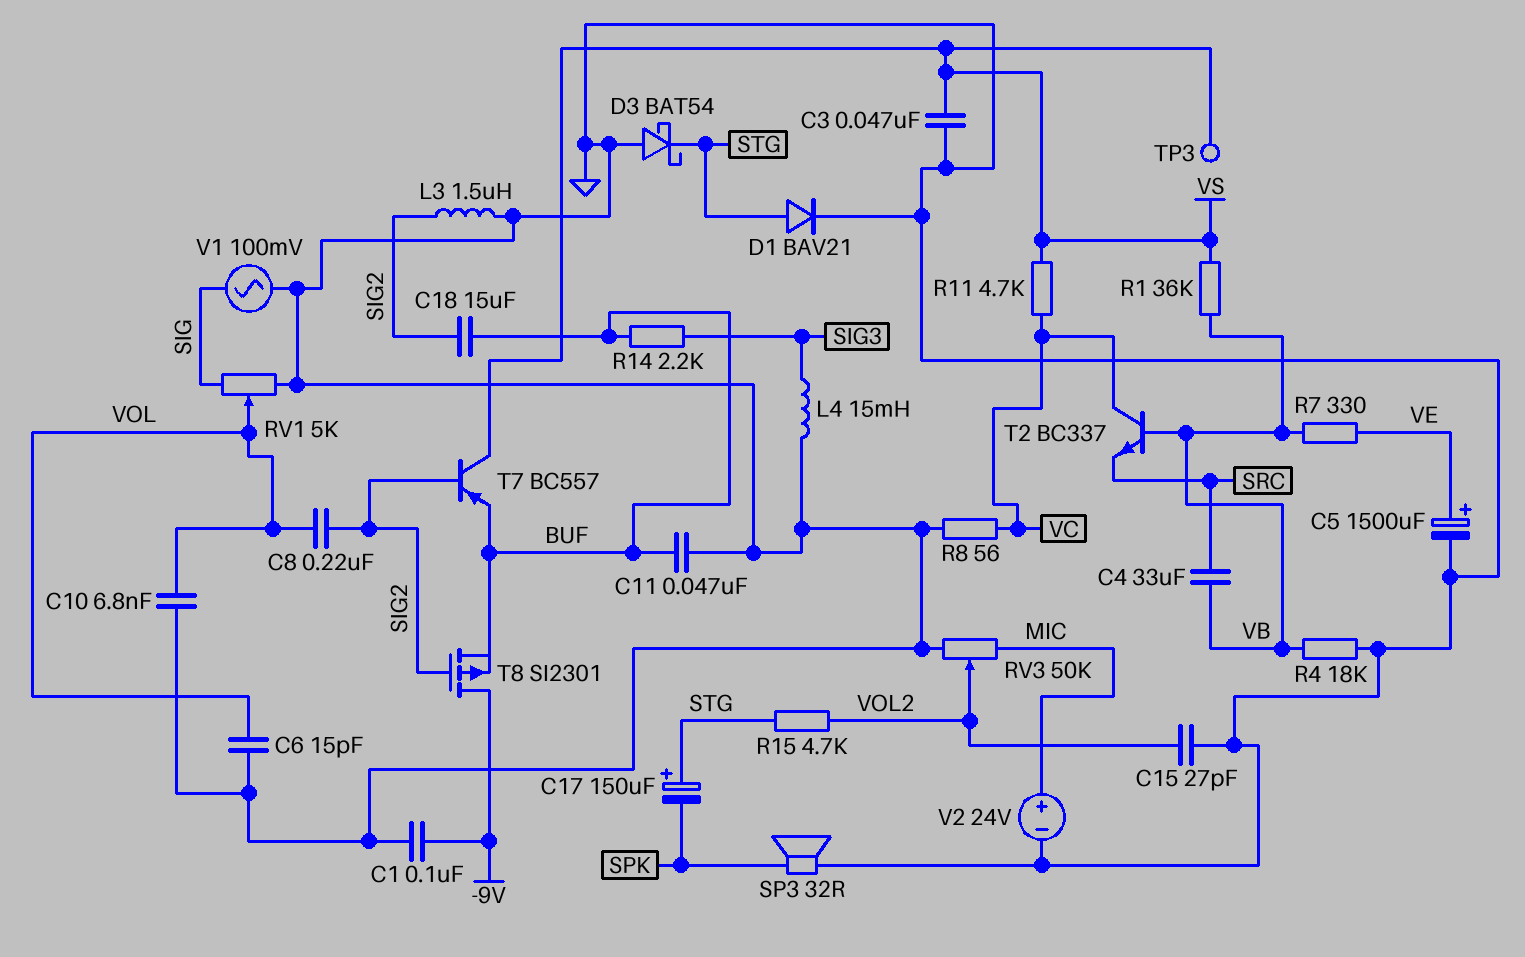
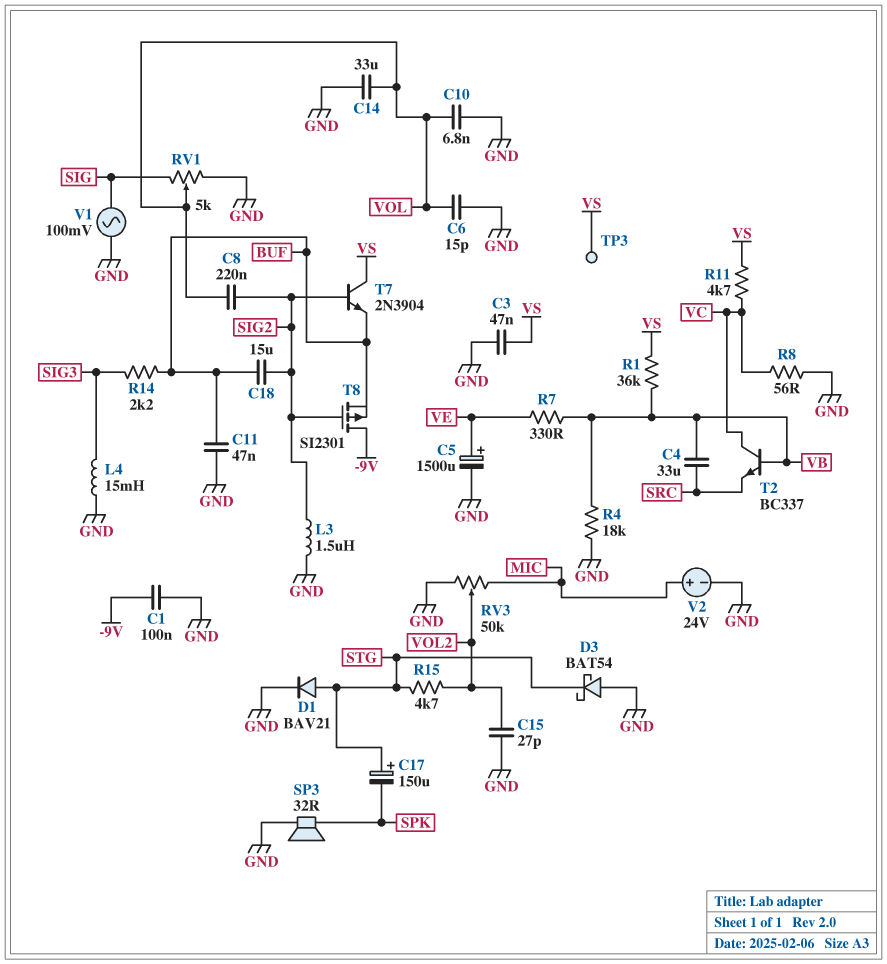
C14: none -> 33uF (GND, VOL)
T7: PNP BC557 (B SIG2, C VS, E BUF) -> NPN 2N3904 (B SIG2, C VS, E BUF)

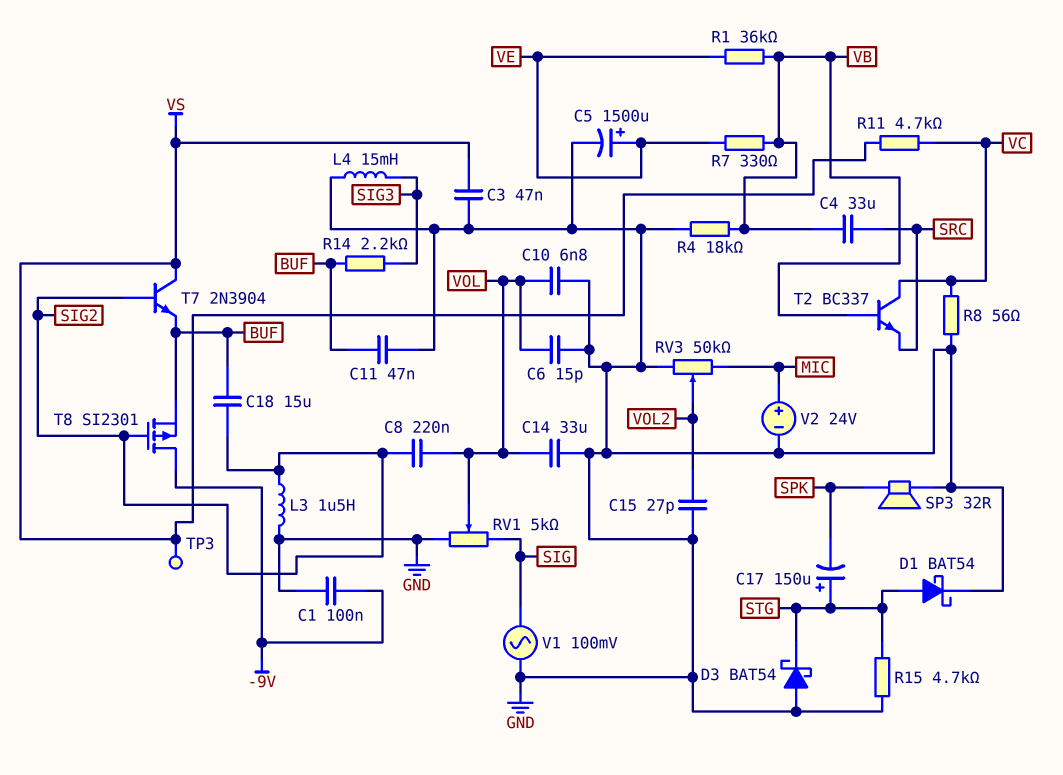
D1: diode BAV21 (A STG, K GND) -> schottky BAT54 (A STG, K GND)
R1: 36k (VB, VS) -> 36k (VB, VE)
R15: 4.7k (STG, VOL2) -> 4.7k (GND, STG)

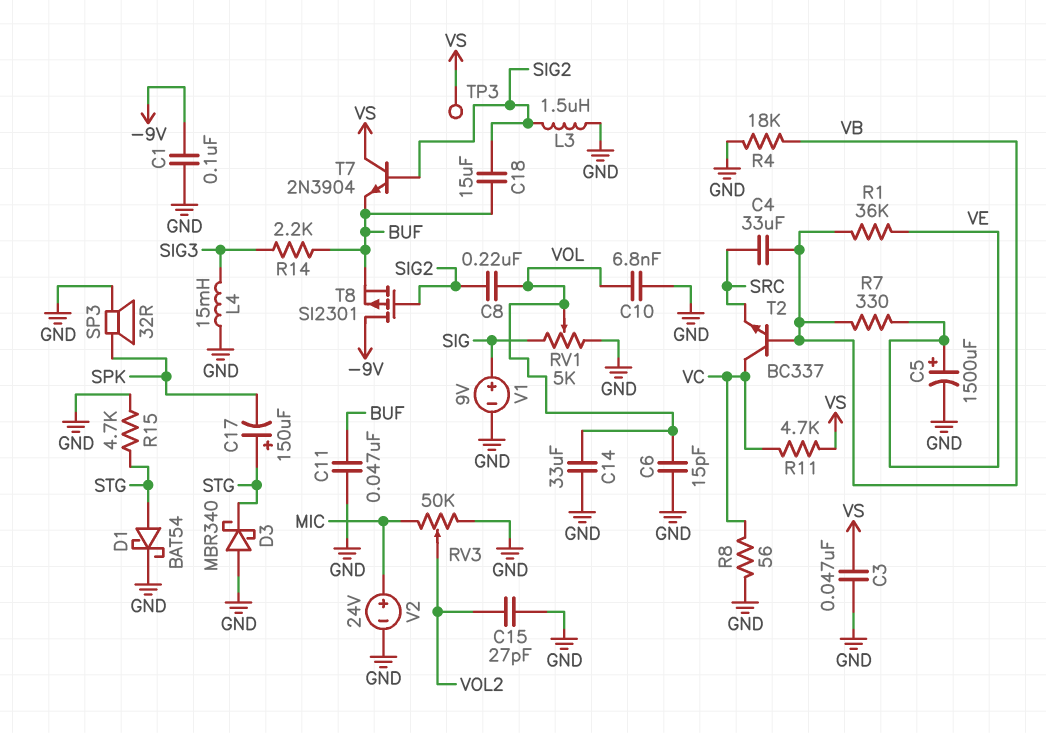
D3: schottky BAT54 (A GND, K STG) -> schottky MBR340 (A GND, K STG)
V1: AC 100mV (GND, SIG) -> 9V (plus SIG, minus GND)

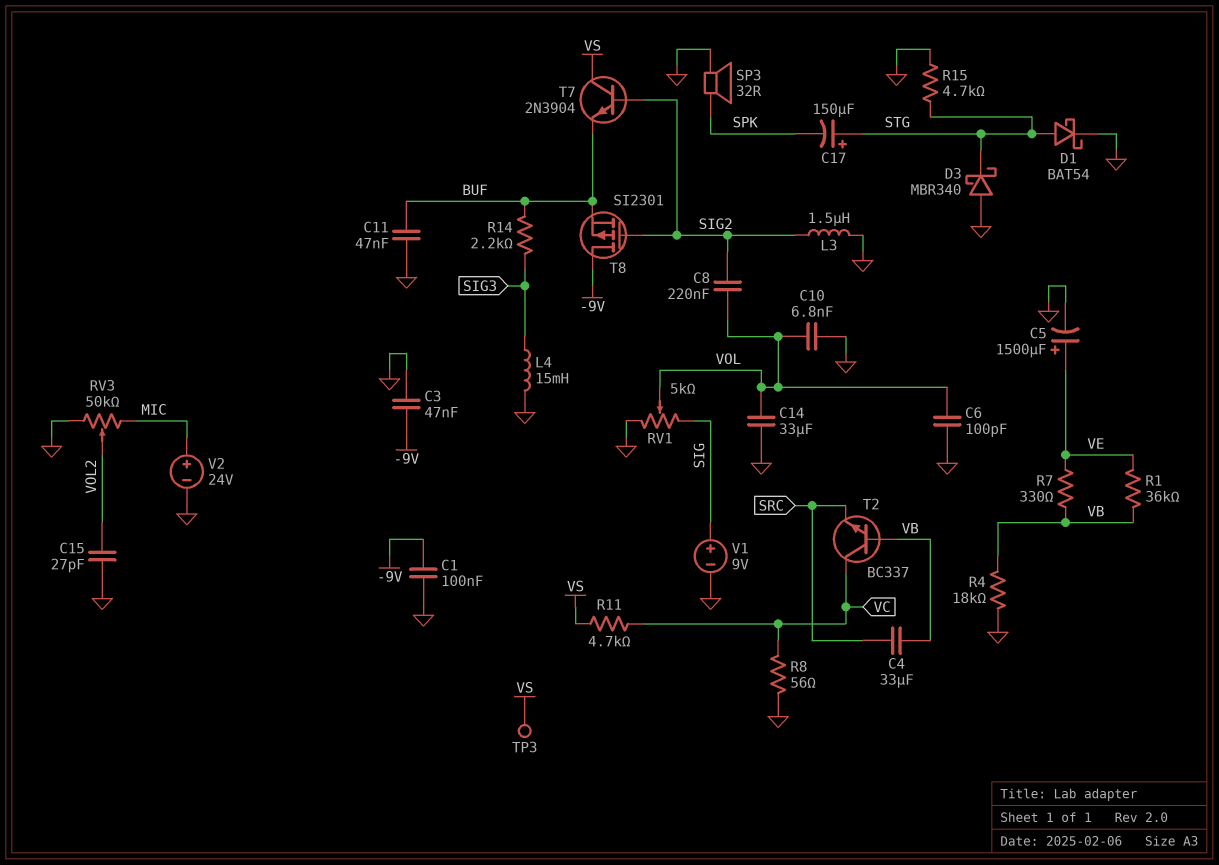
C3: 47nF (GND, VS) -> 47nF (-9V, GND)
C6: 15pF (GND, VOL) -> 100pF (GND, VOL)
C18: 15uF (BUF, SIG2) -> none

